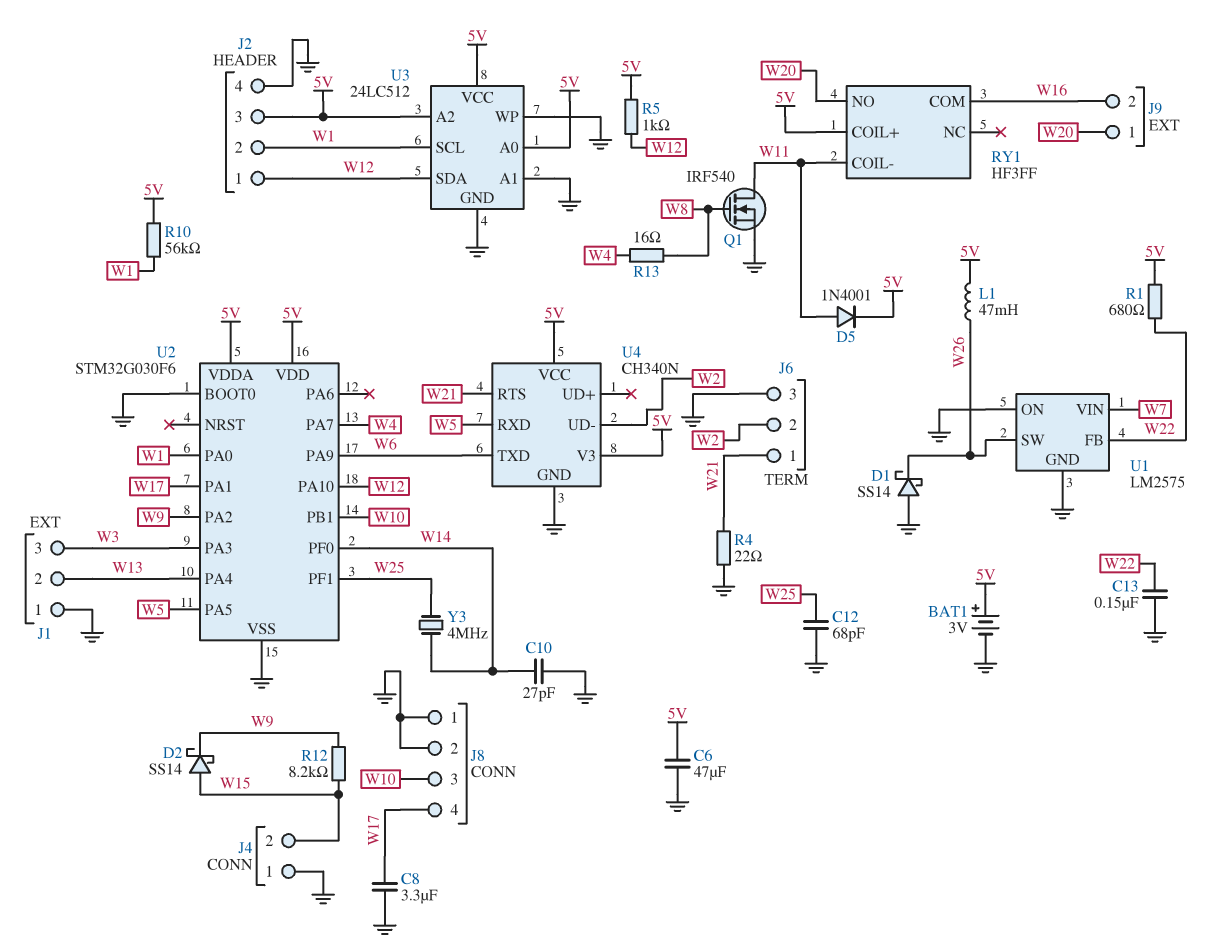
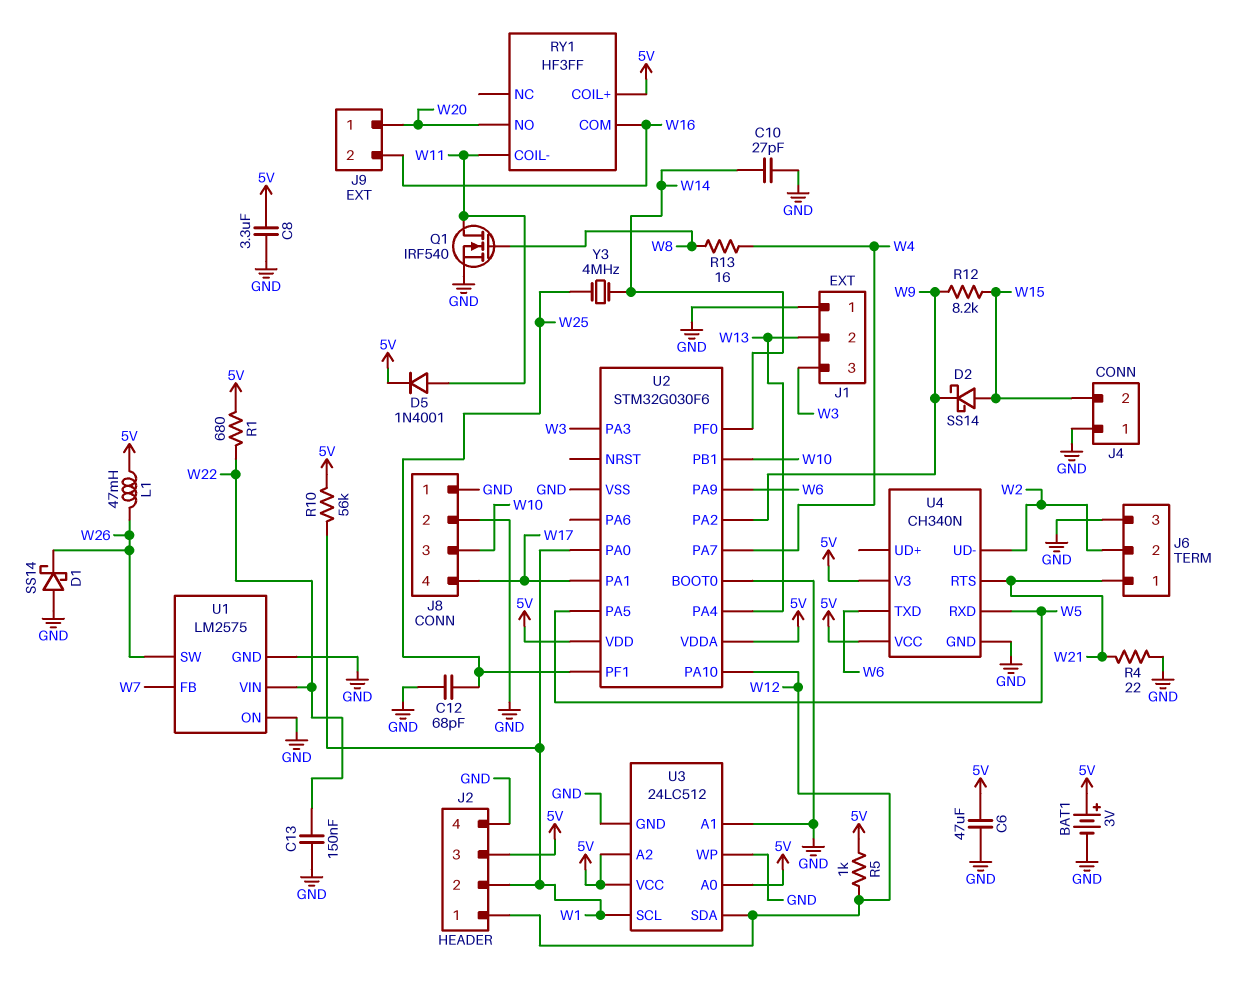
C8: 3.3uF (GND, W17) -> 3.3uF (5V, GND)
U1 pin FB: W22 -> W7
U1 pin VIN: W7 -> W22

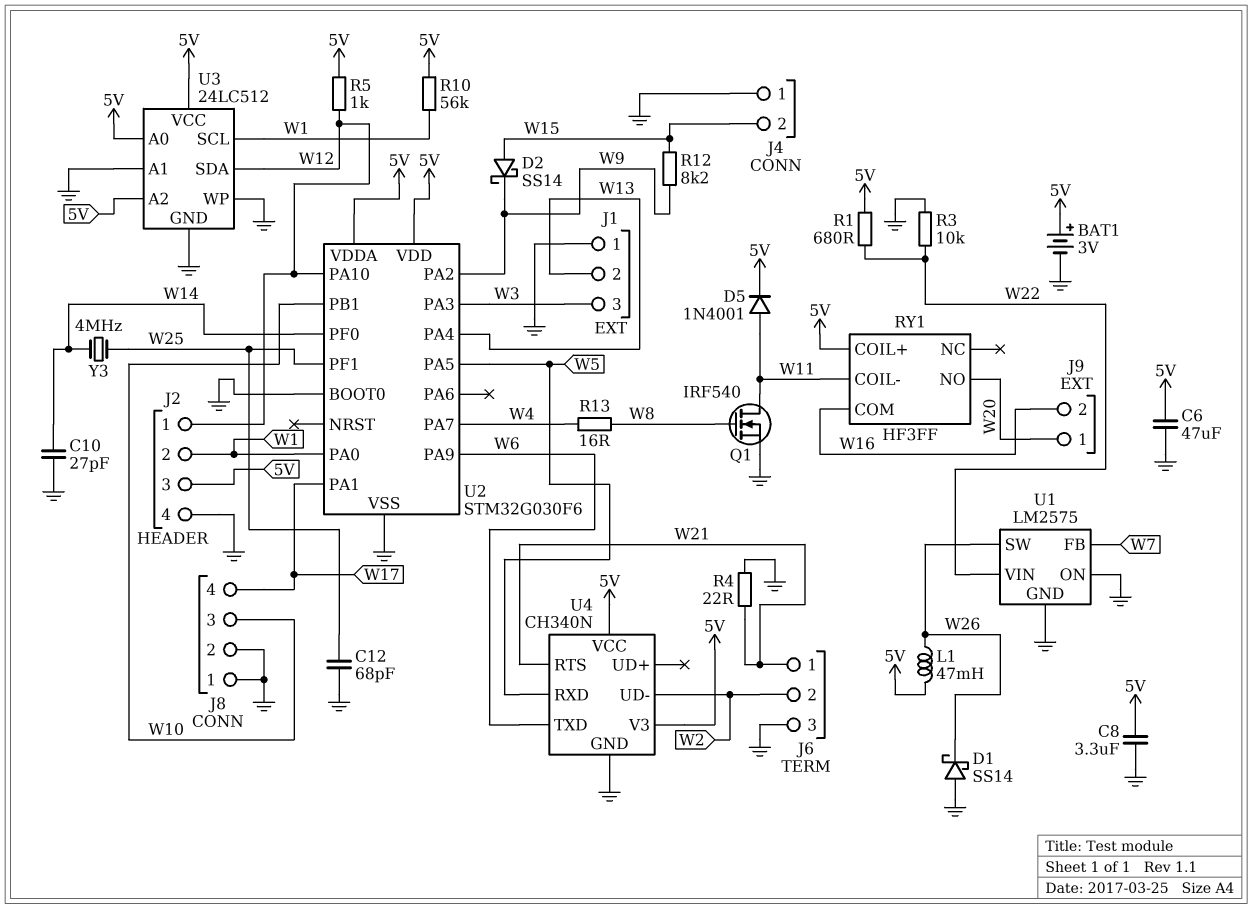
C13: 150nF (GND, W22) -> none
R3: none -> 10k (GND, W22)

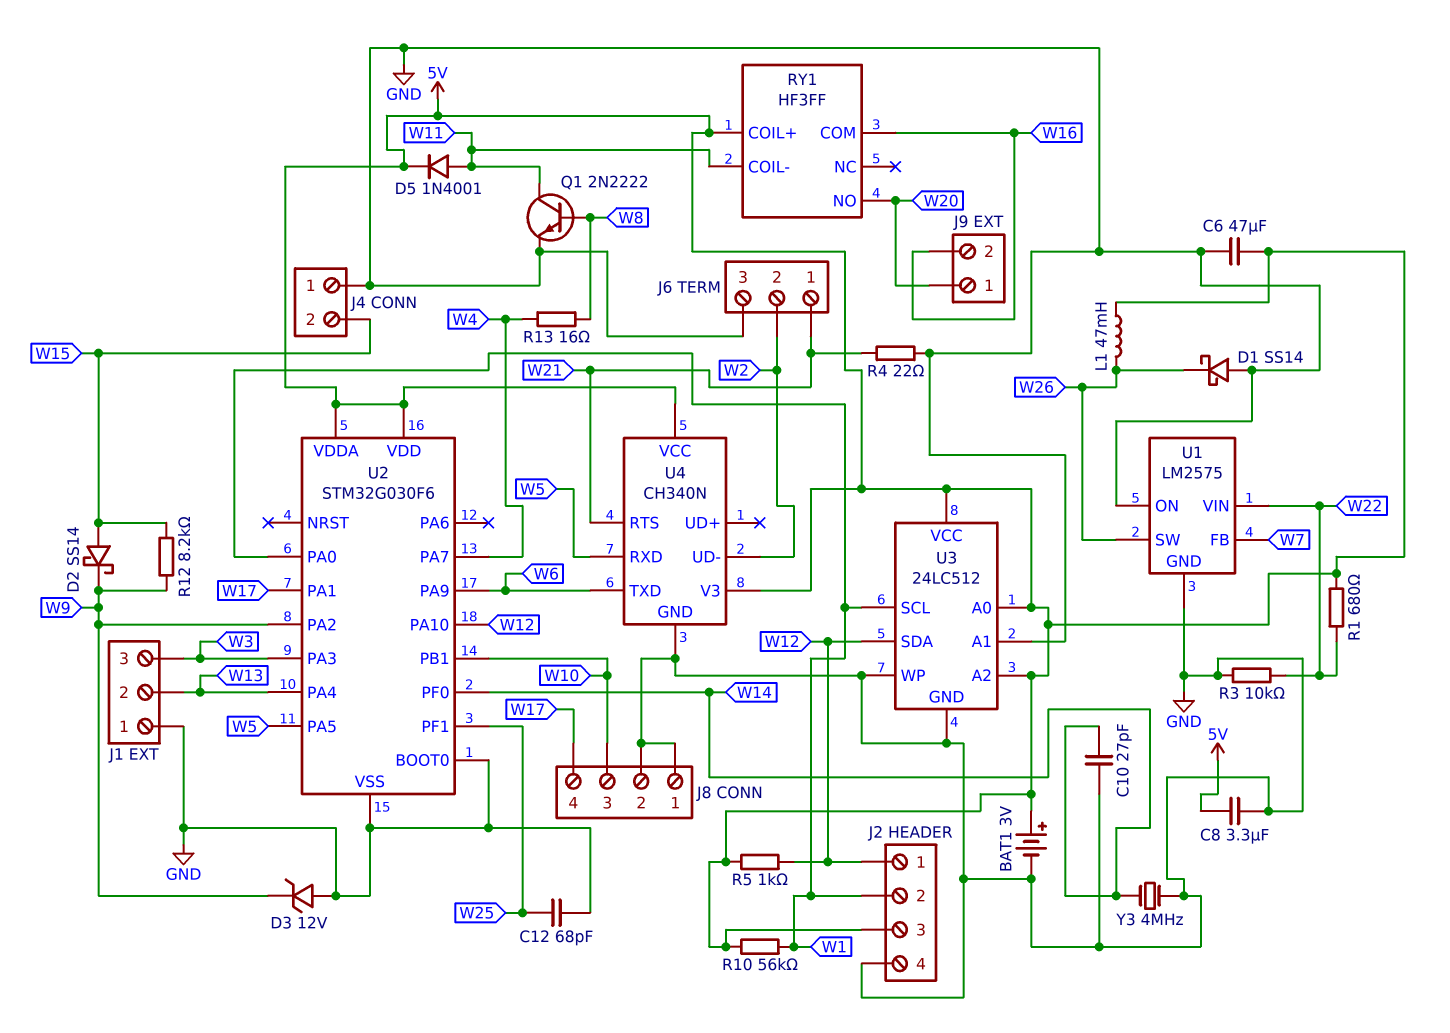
D3: none -> zener 12V (A GND, K W9)
Q1: NMOS IRF540 (G W8, D W11, S GND) -> NPN 2N2222 (B W8, C W11, E GND)
Y3: 4MHz (W14, W25) -> 4MHz (GND, W14)

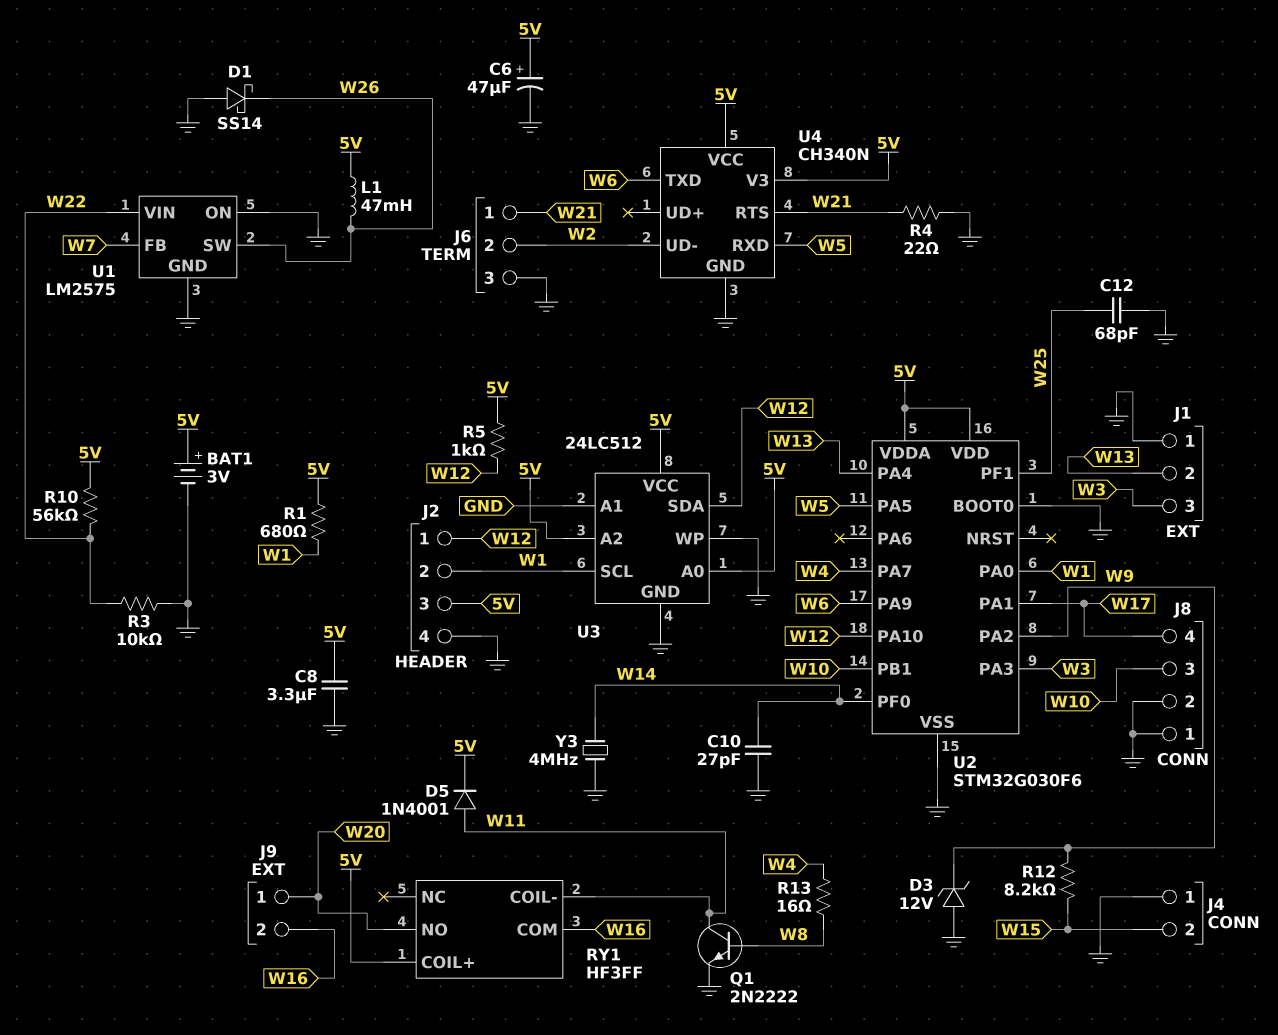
C6: 47uF (5V, GND) -> 47uF (plus 5V, minus GND)
D2: schottky SS14 (A W15, K W9) -> none
R1: 680 (5V, W22) -> 680 (5V, W1)
R10: 56k (5V, W1) -> 56k (5V, W22)

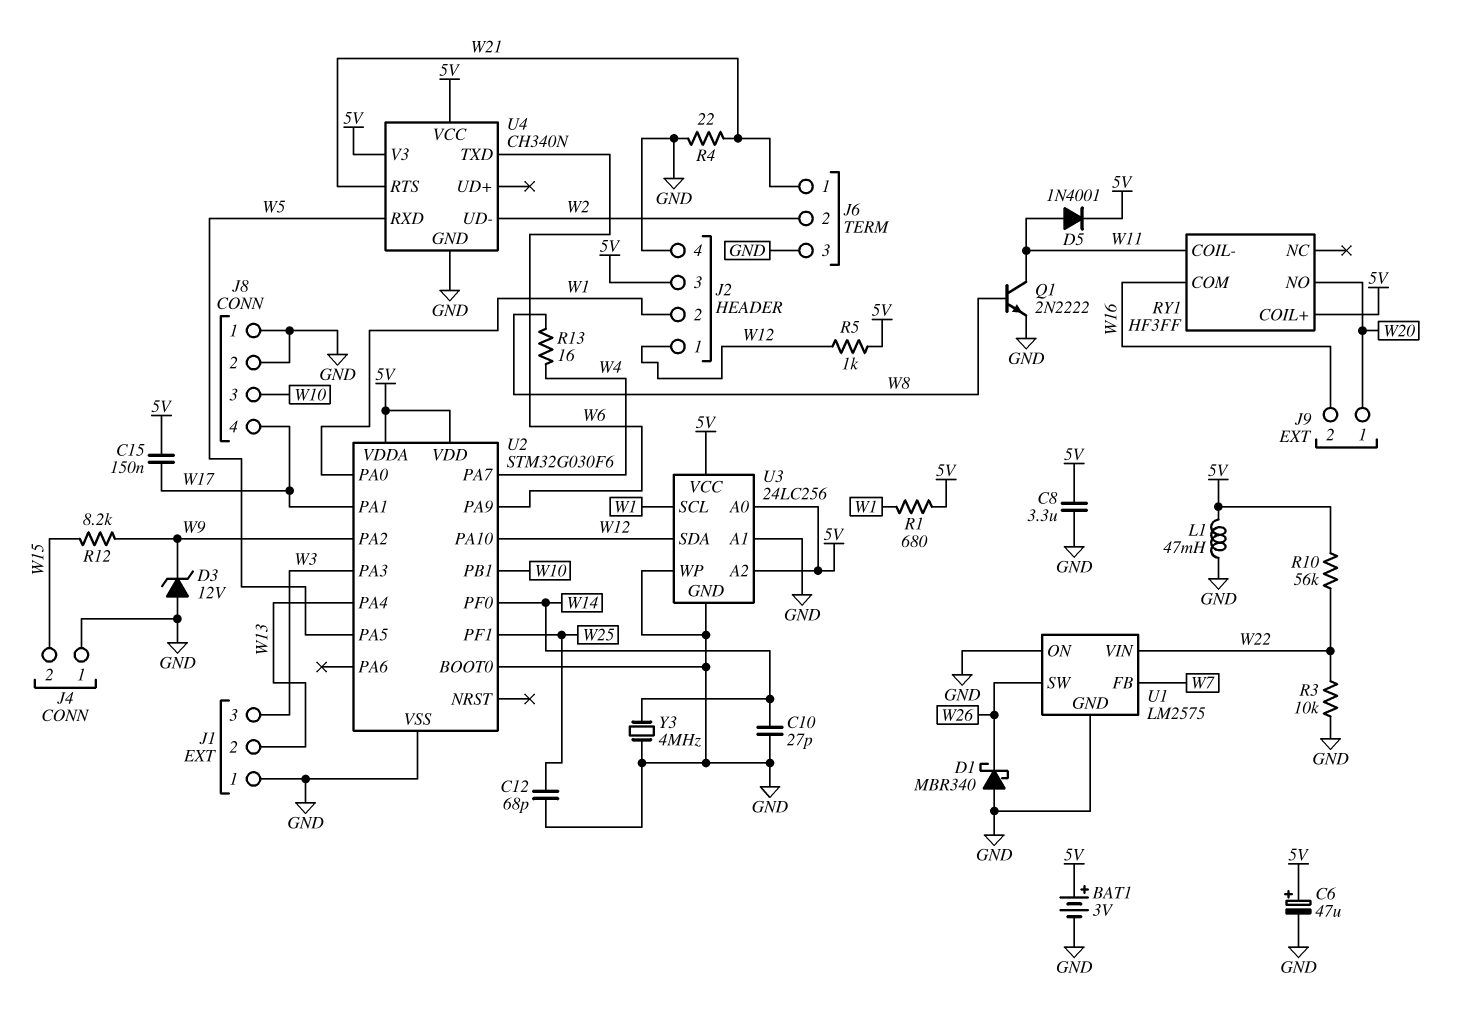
C15: none -> 150nF (5V, W17)
D1: schottky SS14 (A GND, K W26) -> schottky MBR340 (A GND, K W26)
L1: 47mH (5V, W26) -> 47mH (5V, GND)
U3: 24LC512 -> 24LC256

